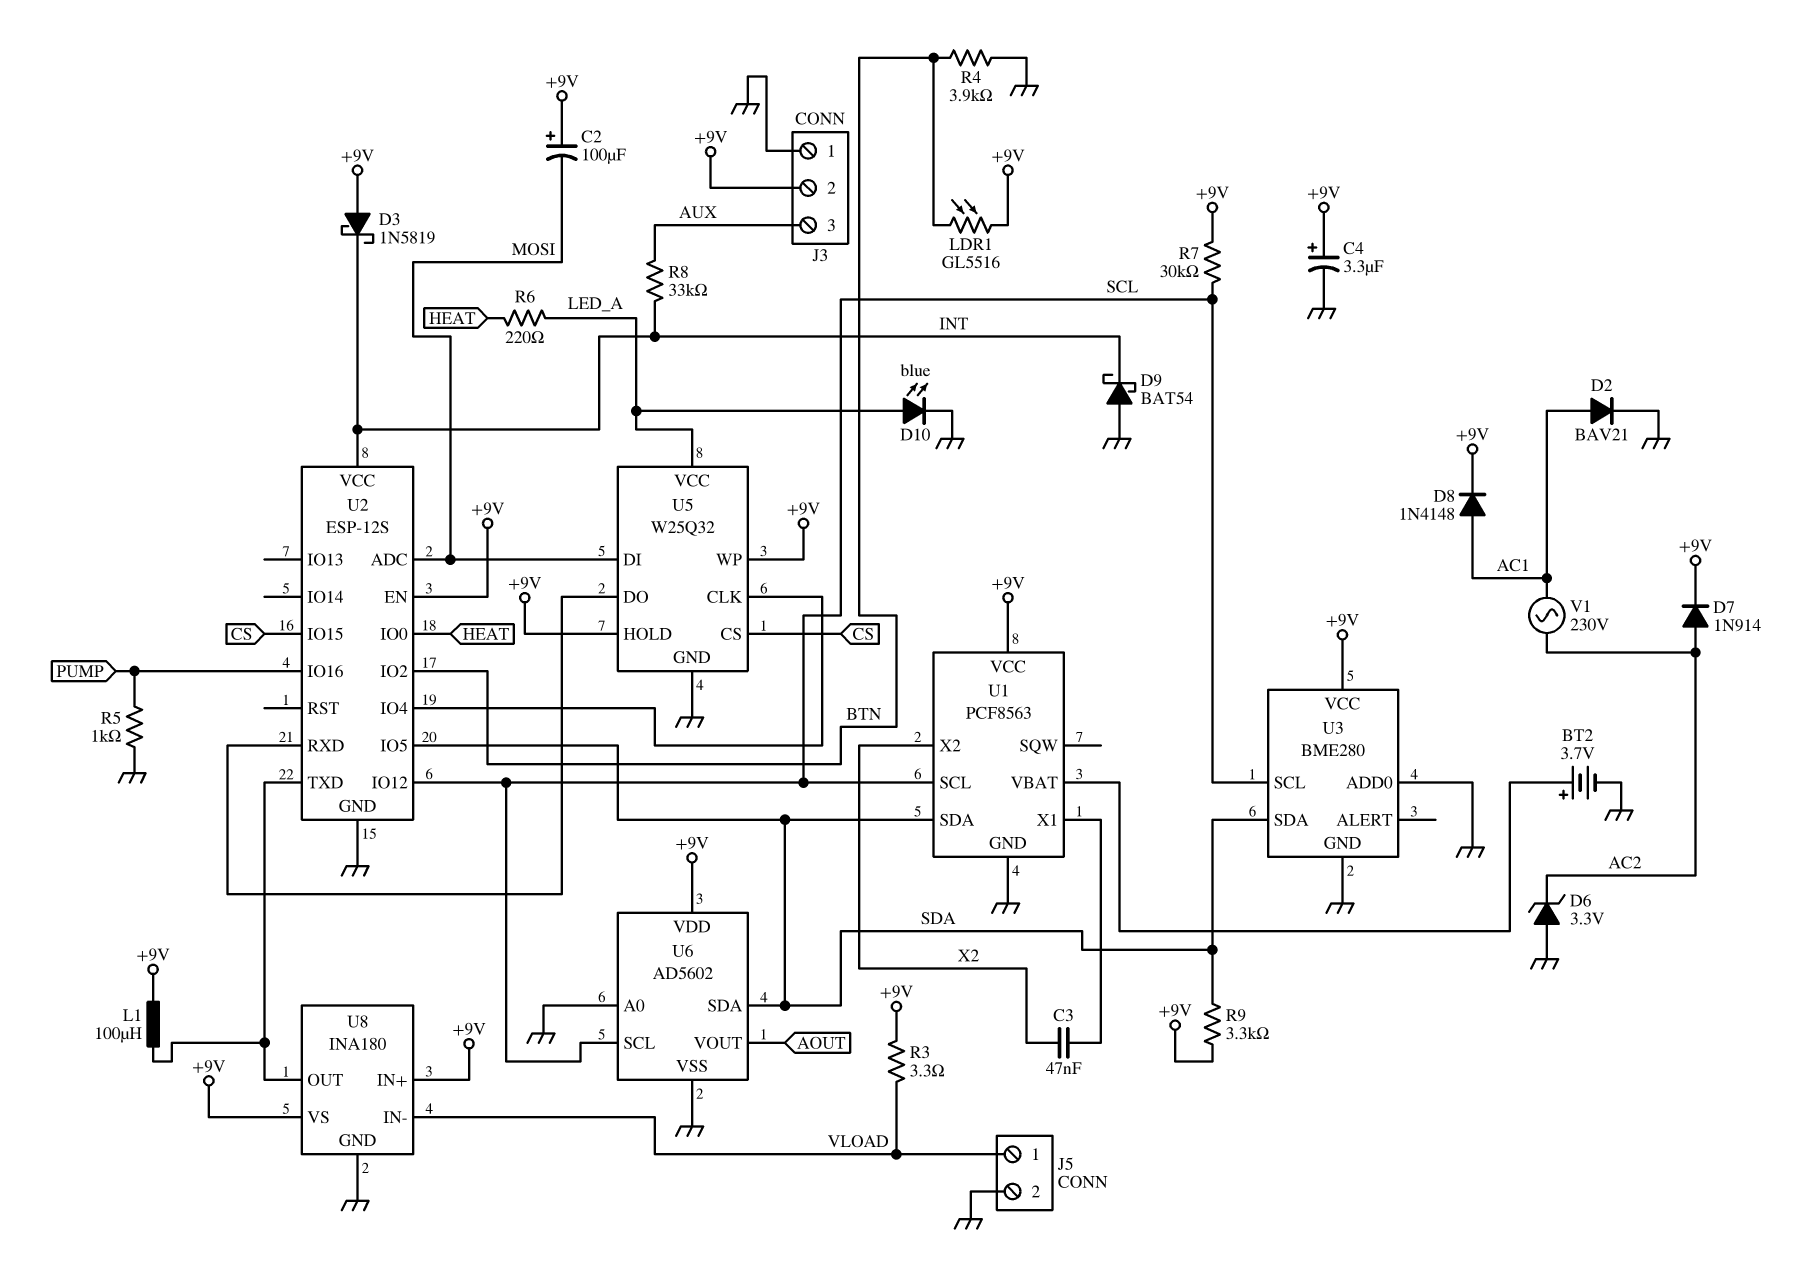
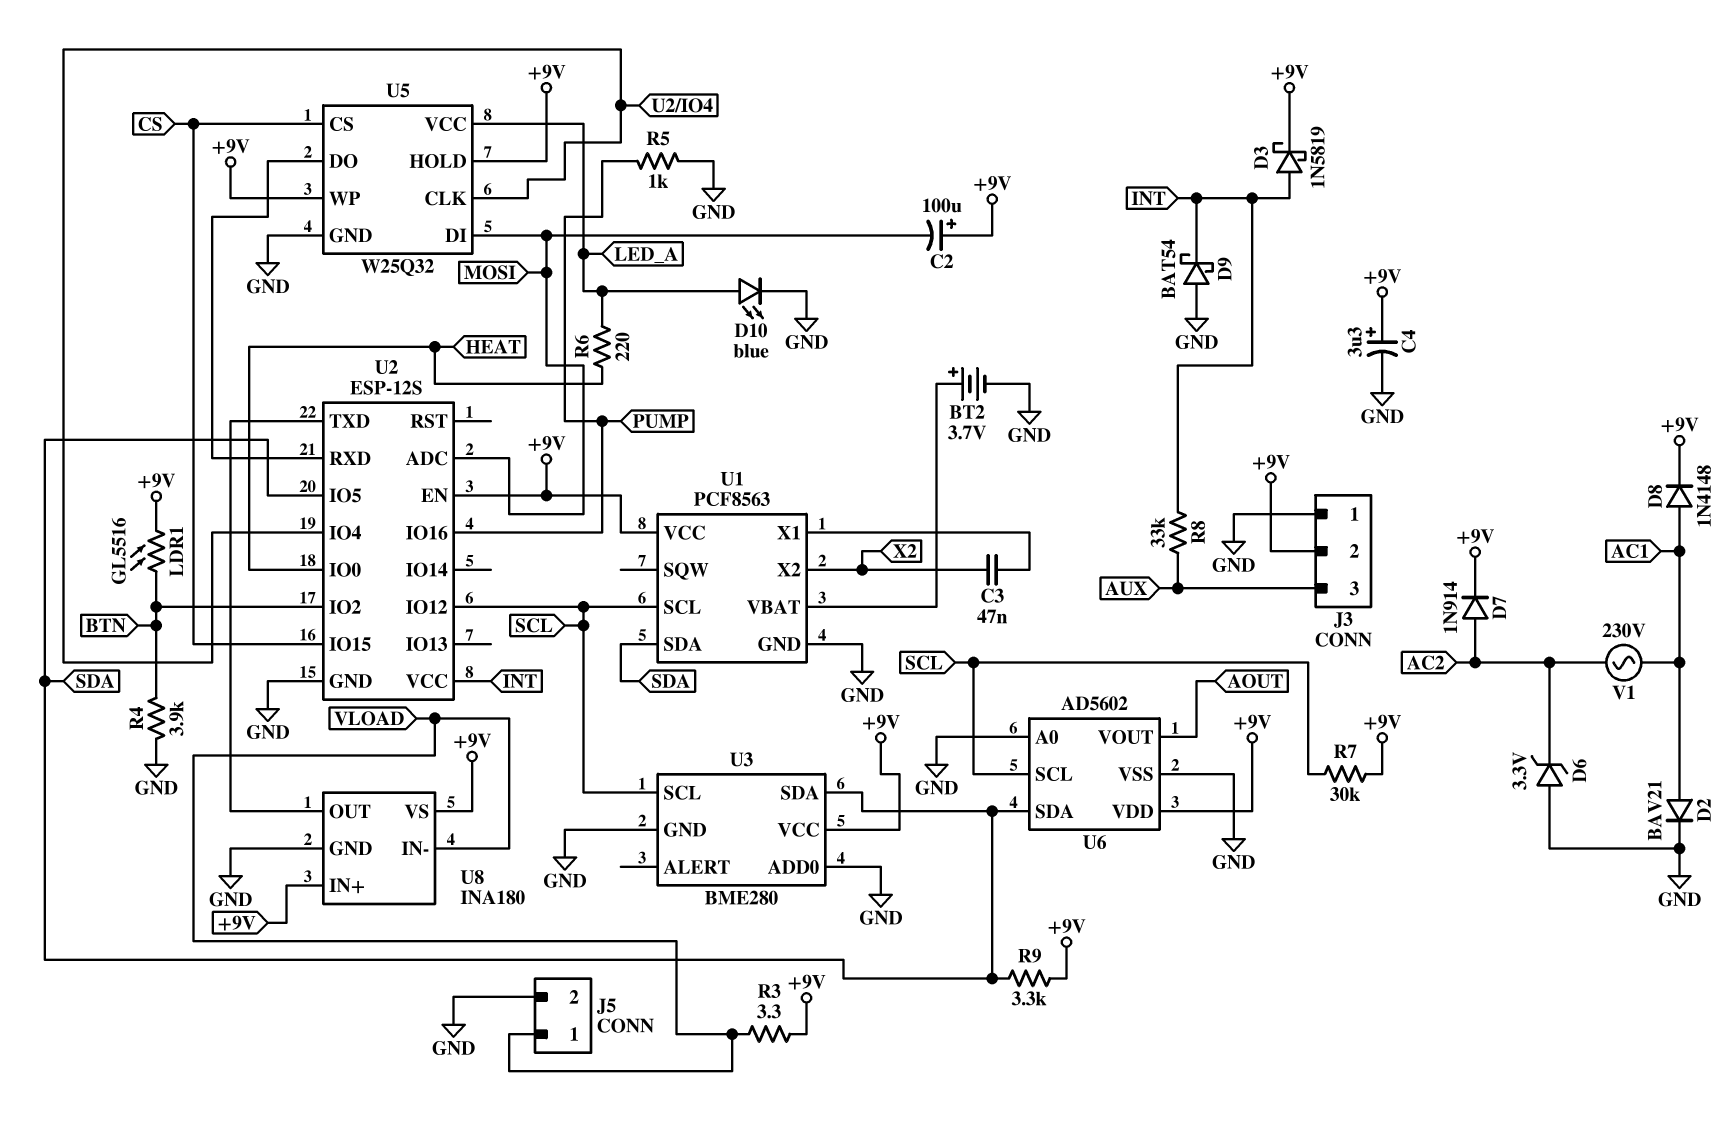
D3: schottky 1N5819 (A +9V, K INT) -> schottky 1N5819 (A INT, K +9V)
L1: 100uH (+9V, U2/TXD) -> none

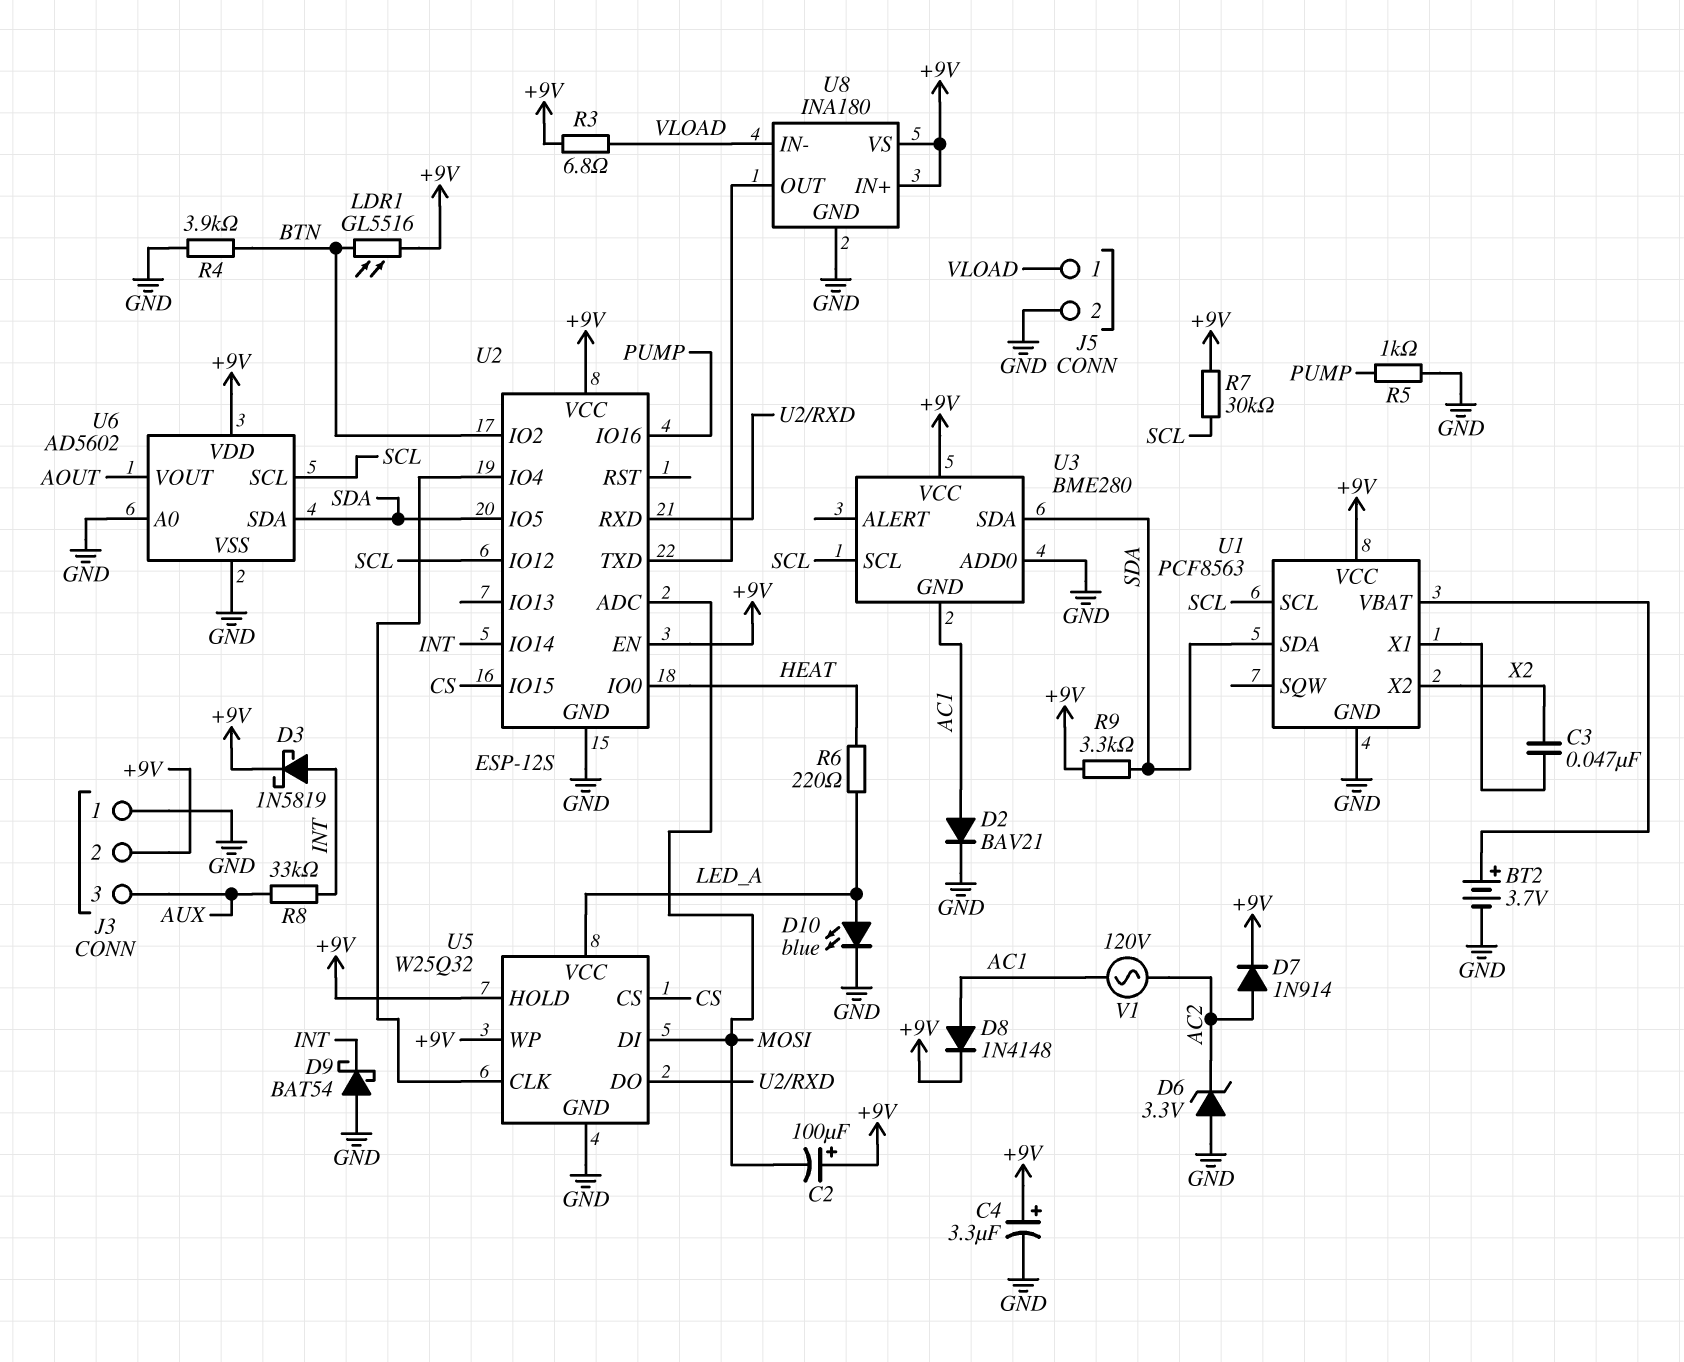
R3: 3.3 (+9V, VLOAD) -> 6.8 (+9V, VLOAD)
U2 pin IO14: none -> INT
U2 pin VCC: INT -> +9V
U3 pin GND: GND -> AC1
V1: AC 230V (AC1, AC2) -> AC 120V (AC1, AC2)

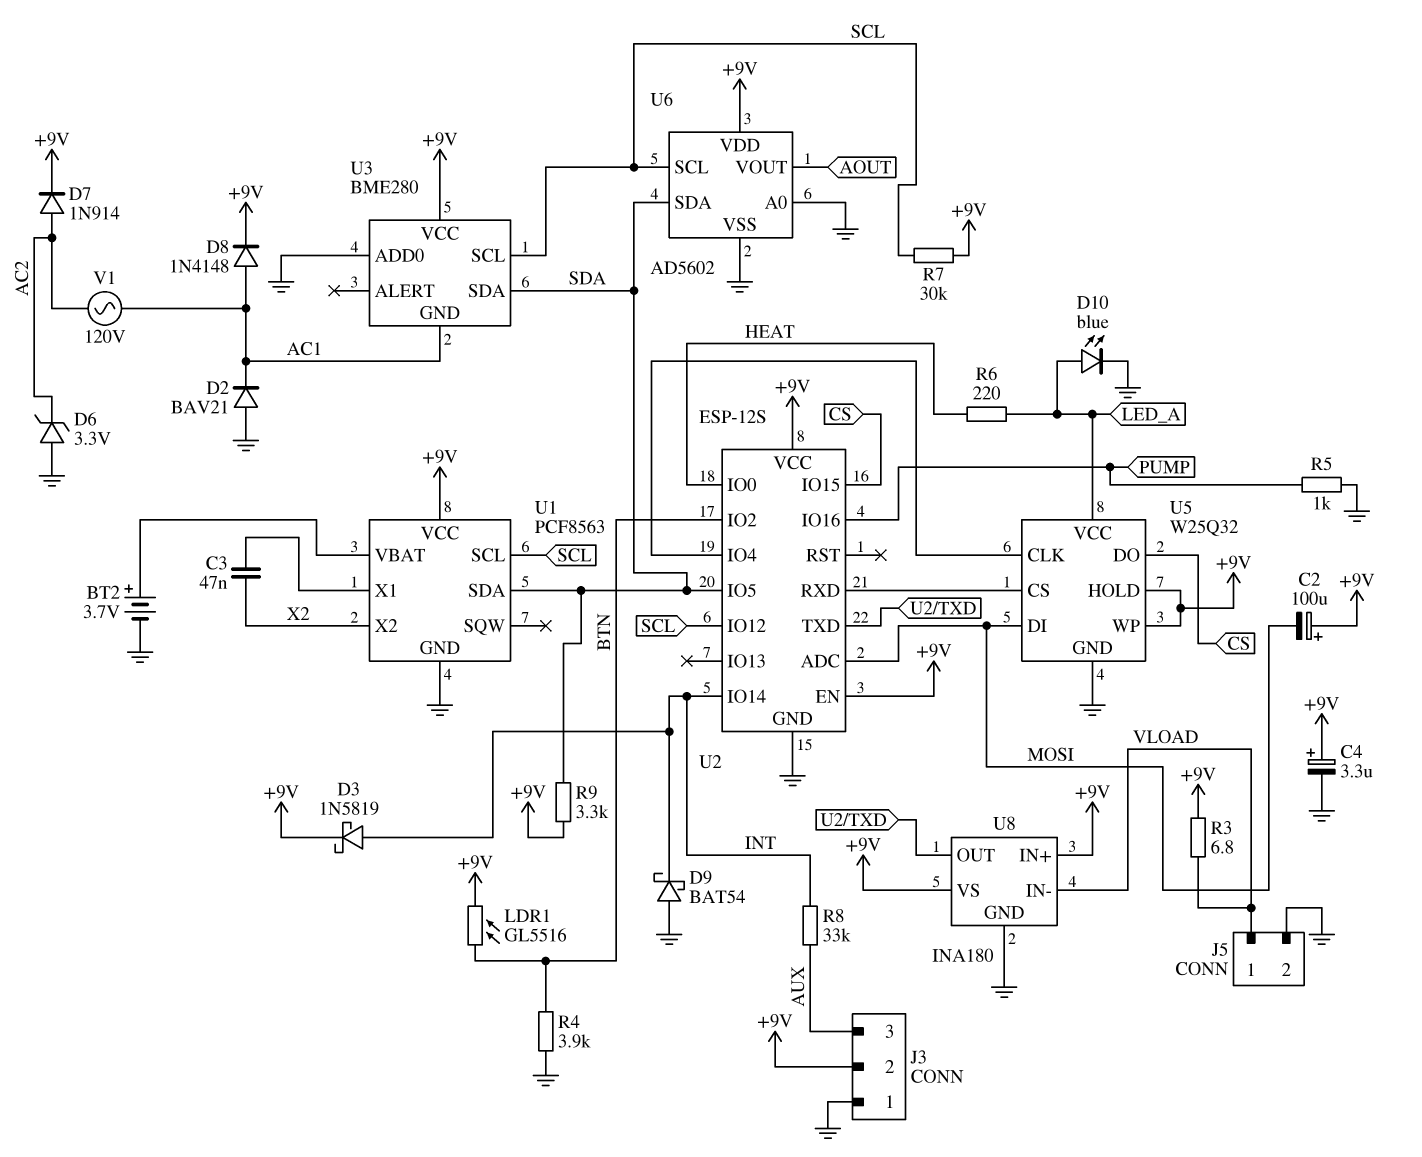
D2: diode BAV21 (A AC1, K GND) -> diode BAV21 (A GND, K AC1)
U5 pin CS: CS -> U2/RXD
U5 pin DO: U2/RXD -> CS

